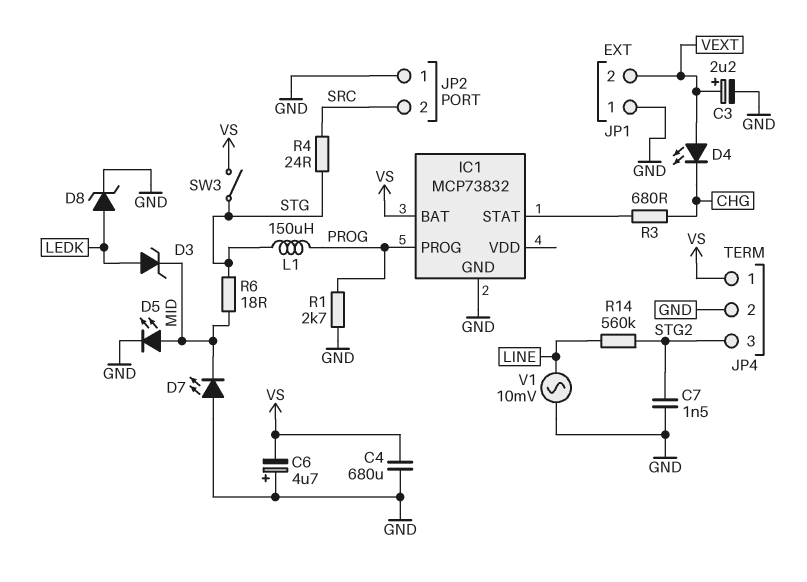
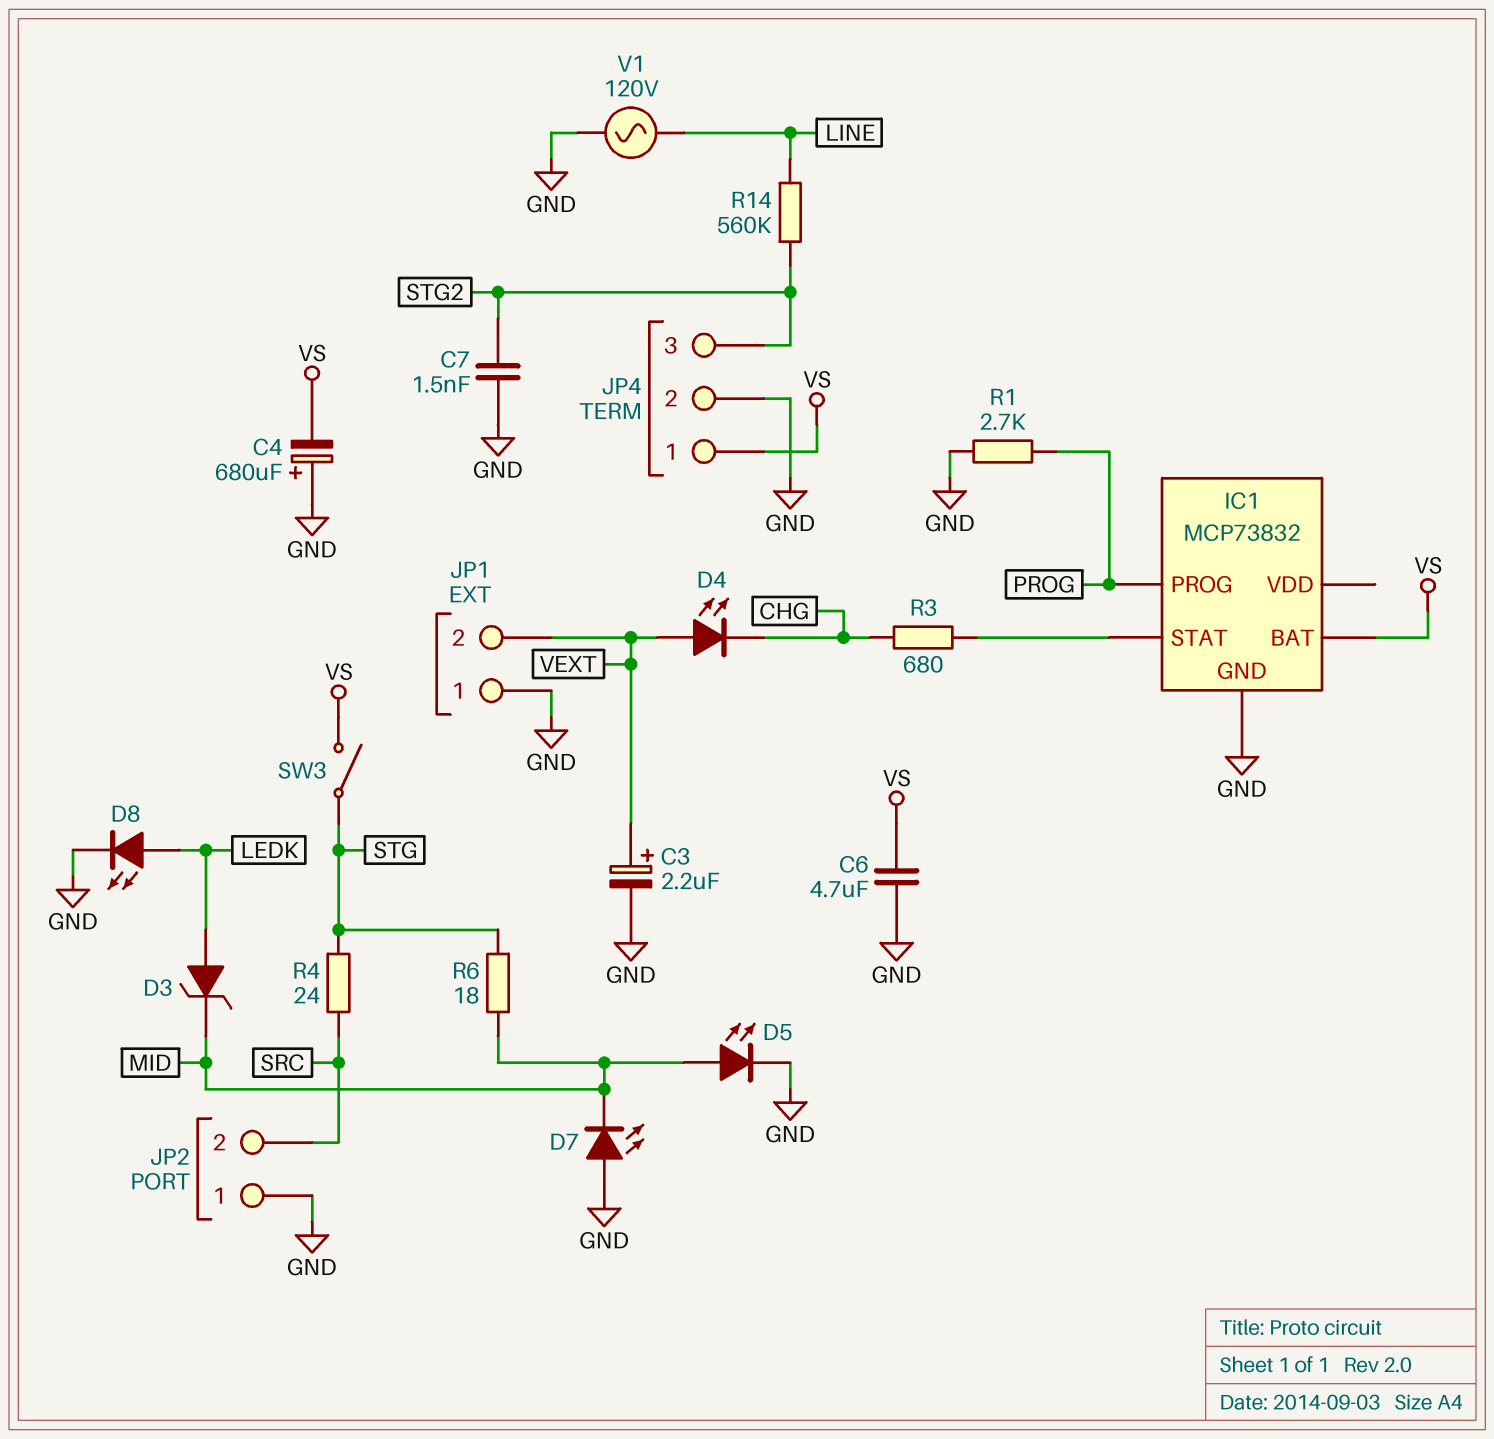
C4: 680uF (GND, VS) -> 680uF (plus GND, minus VS)
C6: 4.7uF (plus GND, minus VS) -> 4.7uF (GND, VS)
D8: zener (A LEDK, K GND) -> LED (A LEDK, K GND)
L1: 150uH (PROG, STG) -> none
V1: AC 10mV (GND, LINE) -> AC 120V (GND, LINE)

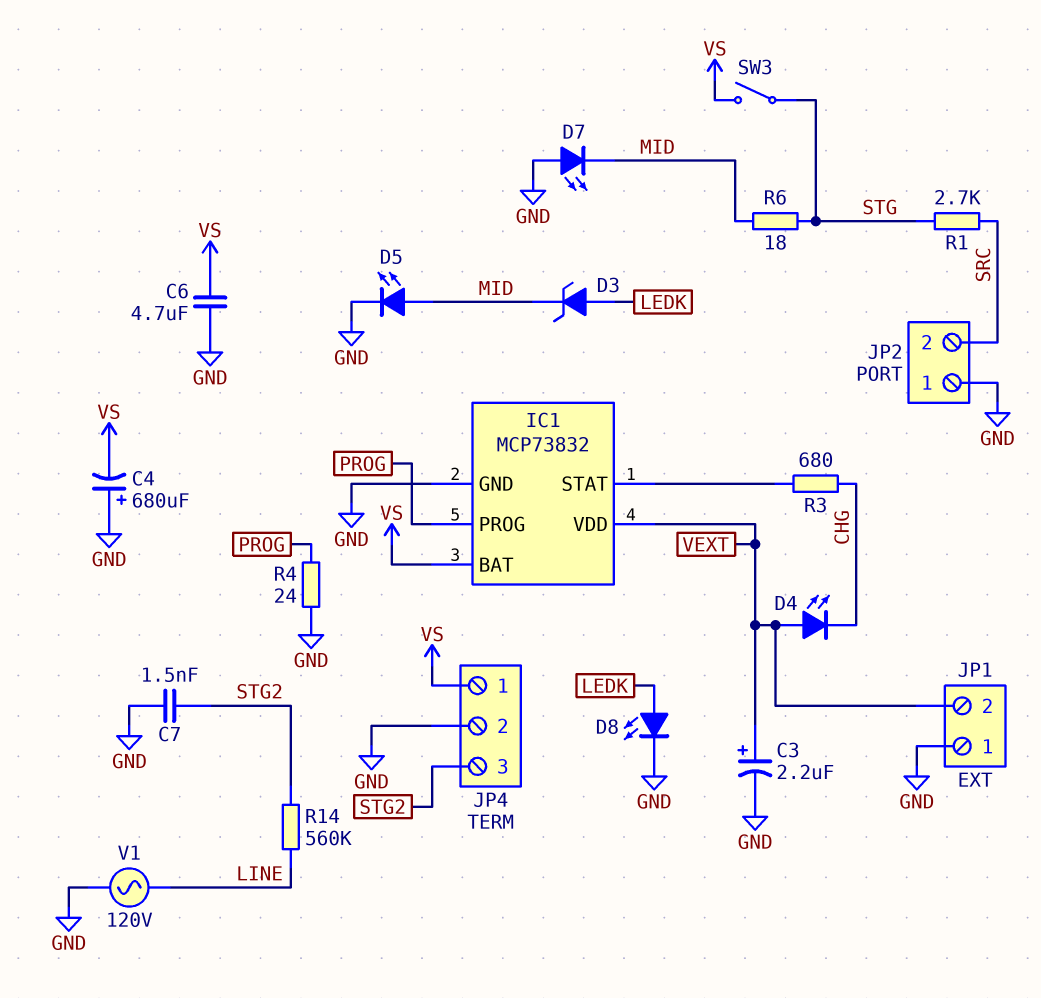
IC1 pin VDD: none -> VEXT
R1: 2.7k (GND, PROG) -> 2.7k (SRC, STG)
R4: 24 (SRC, STG) -> 24 (GND, PROG)

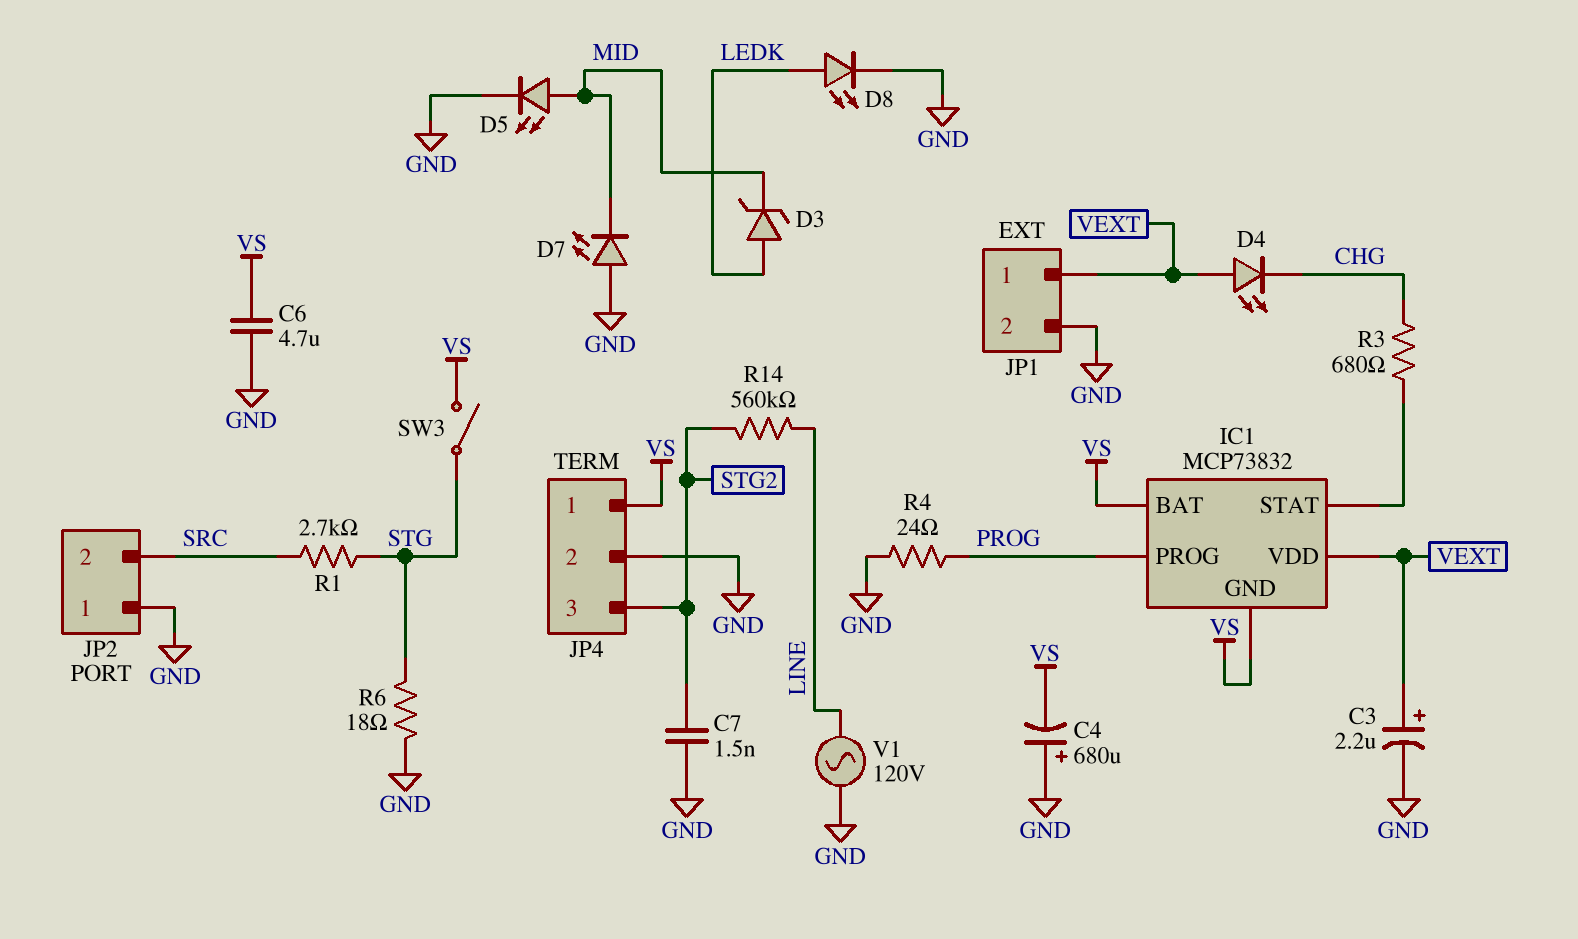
IC1 pin GND: GND -> VS
JP1 pin 1: GND -> VEXT
JP1 pin 2: VEXT -> GND
R6: 18 (MID, STG) -> 18 (GND, STG)

